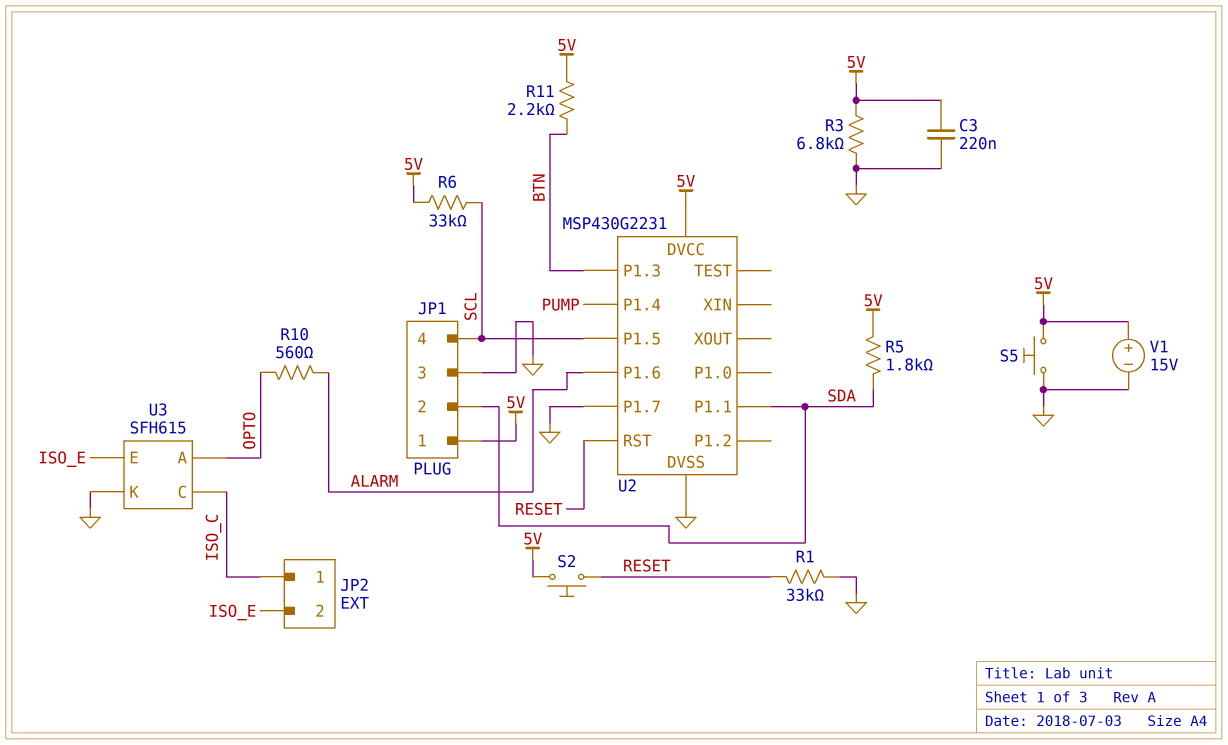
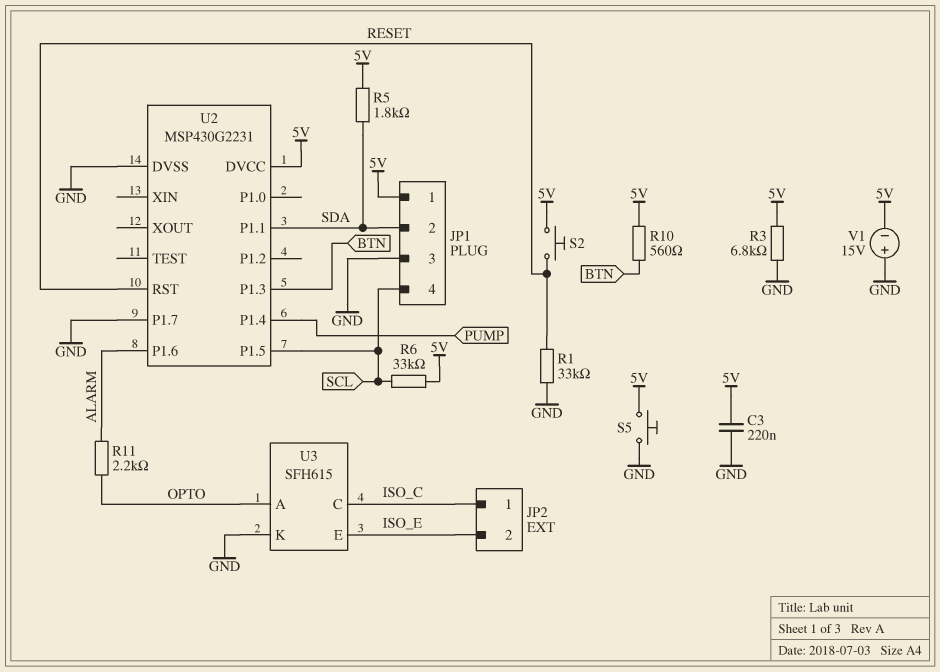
R10: 560 (ALARM, OPTO) -> 560 (5V, BTN)
R11: 2.2k (5V, BTN) -> 2.2k (ALARM, OPTO)
V1: 15V (plus 5V, minus GND) -> 15V (plus GND, minus 5V)

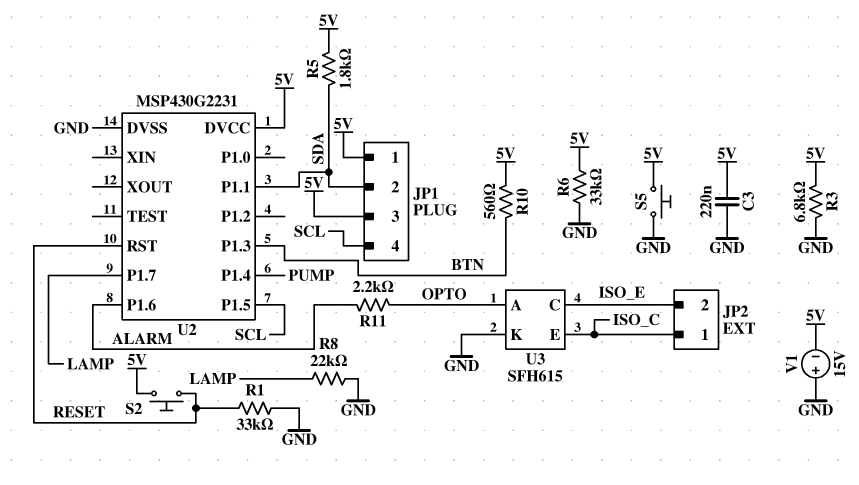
JP1 pin 3: GND -> 5V
R6: 33k (5V, SCL) -> 33k (5V, GND)
R8: none -> 22k (GND, LAMP)
U2 pin P1.7: GND -> LAMP
U3 pin C: ISO_C -> ISO_E
U3 pin E: ISO_E -> ISO_C

